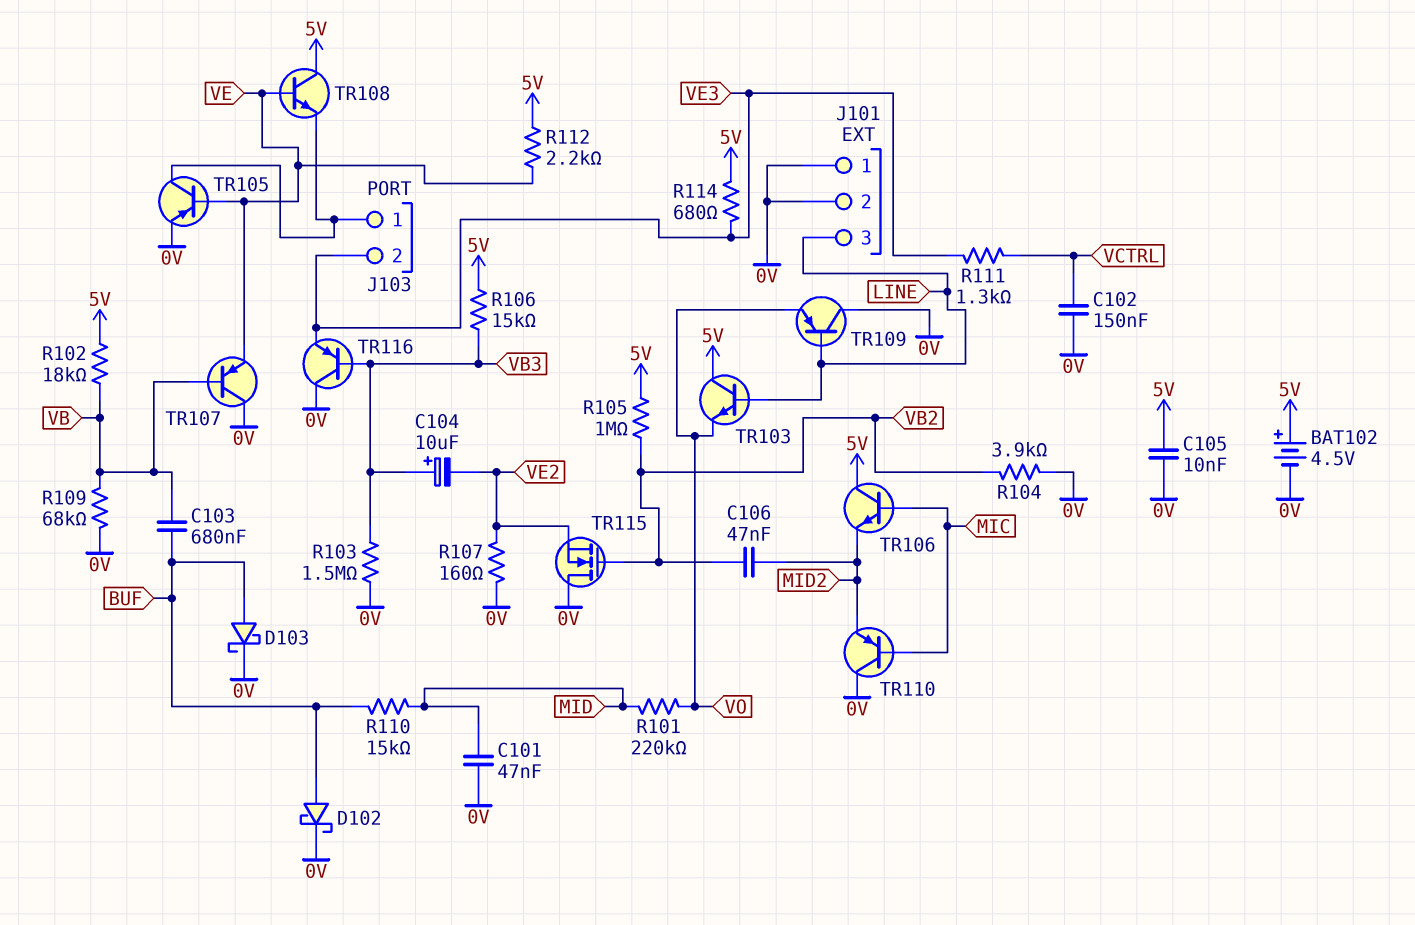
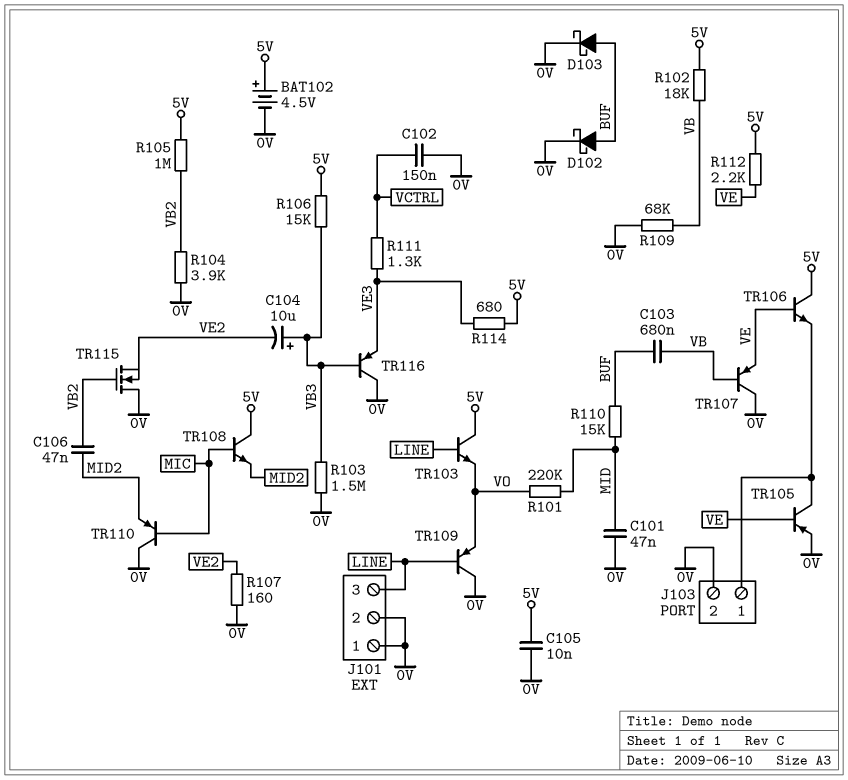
J103 pin 2: VE3 -> 0V
TR106: NPN (B MIC, C 5V, E MID2) -> NPN (B VE, C 5V, E J103/1)
TR108: NPN (B VE, C 5V, E J103/1) -> NPN (B MIC, C 5V, E MID2)

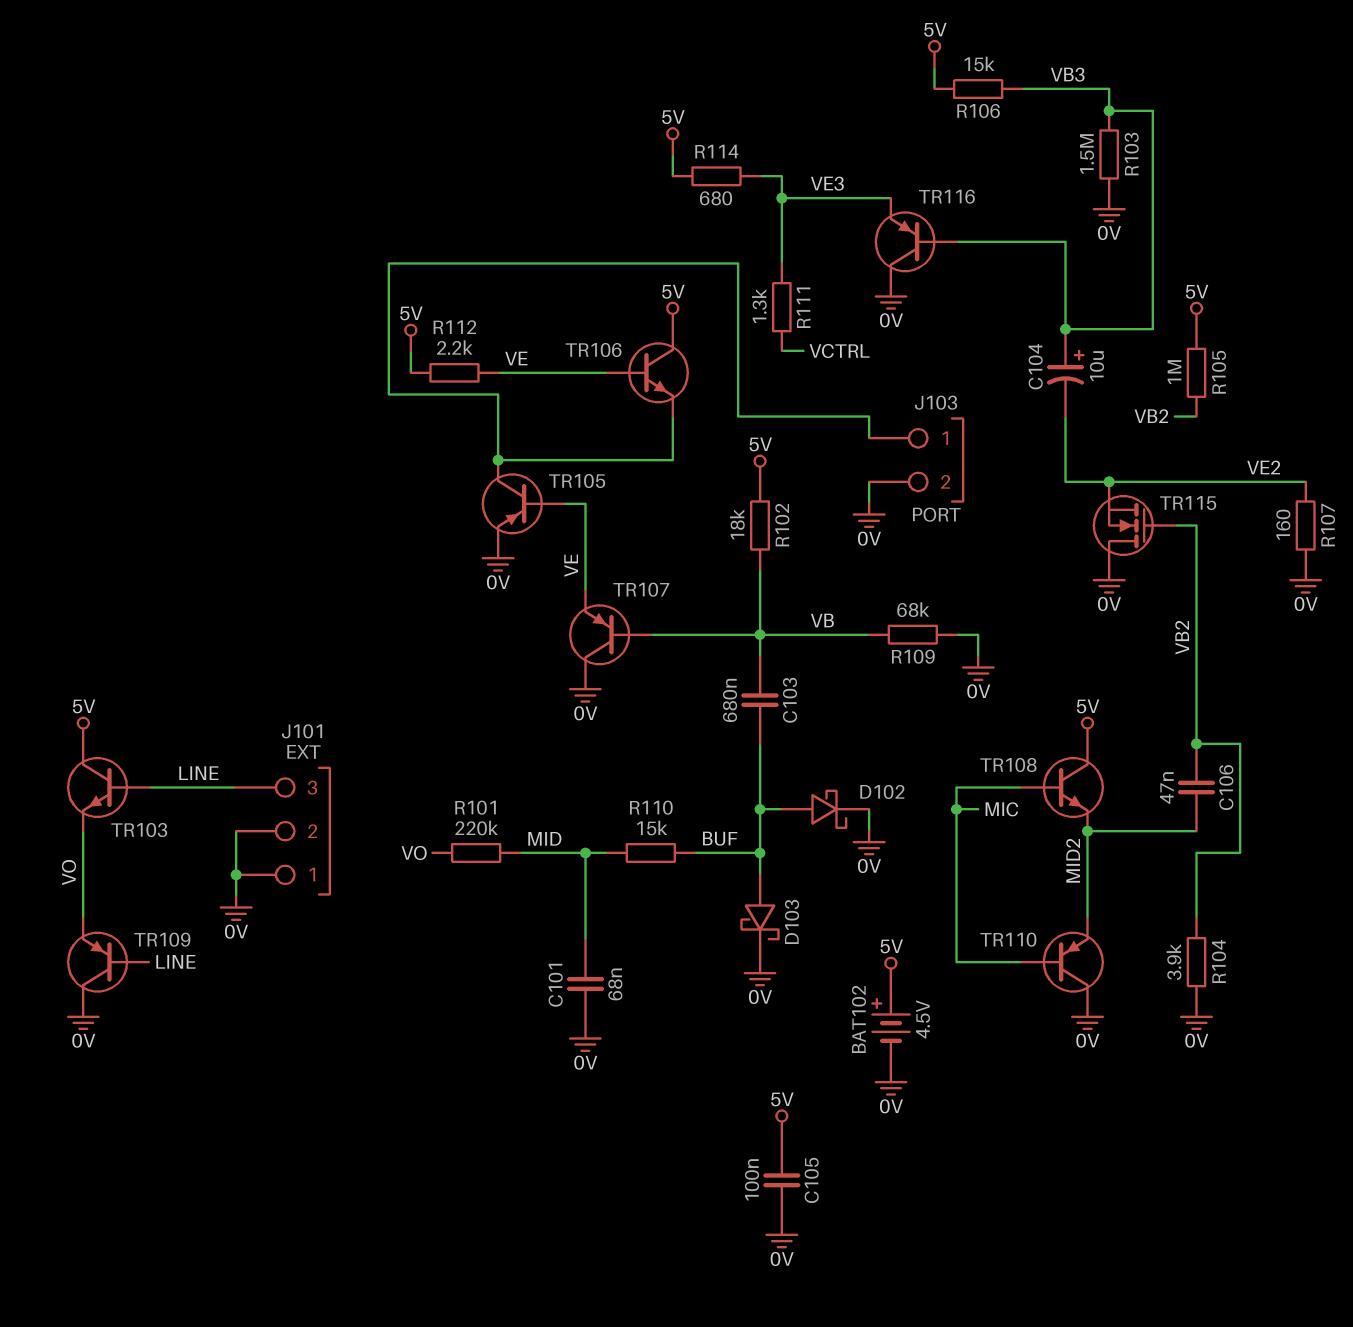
C101: 47nF (0V, MID) -> 68nF (0V, MID)
C102: 150nF (0V, VCTRL) -> none
C105: 10nF (0V, 5V) -> 100nF (0V, 5V)

